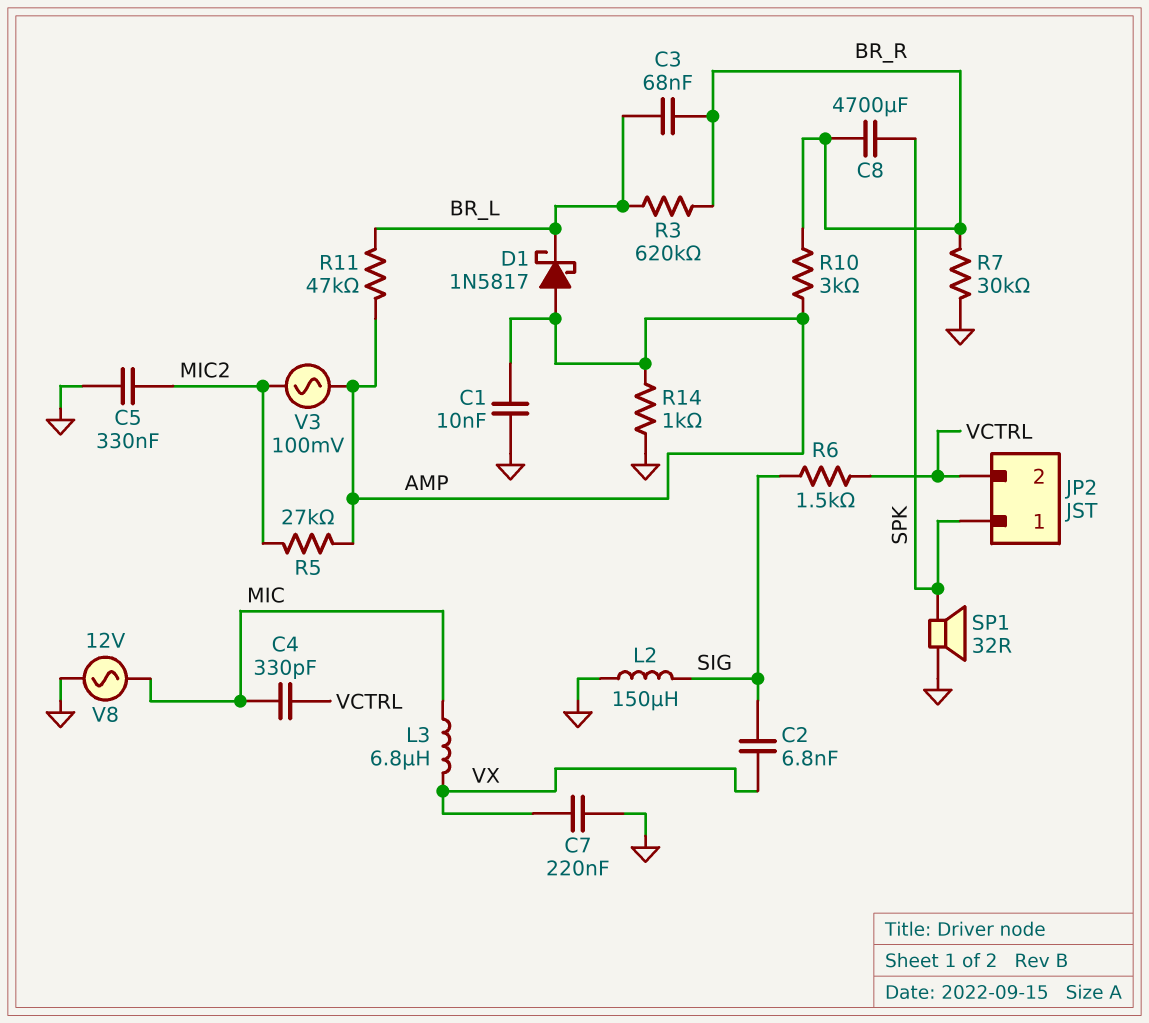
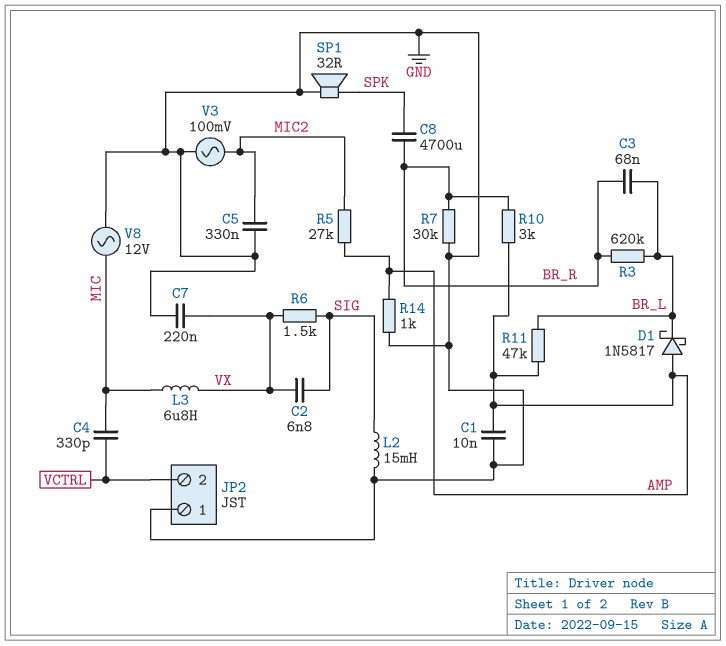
JP2 pin 1: SPK -> GND
L2: 150uH (GND, SIG) -> 15mH (GND, SIG)
R6: 1.5k (SIG, VCTRL) -> 1.5k (SIG, VX)
V3: AC 100mV (AMP, MIC2) -> AC 100mV (GND, MIC2)

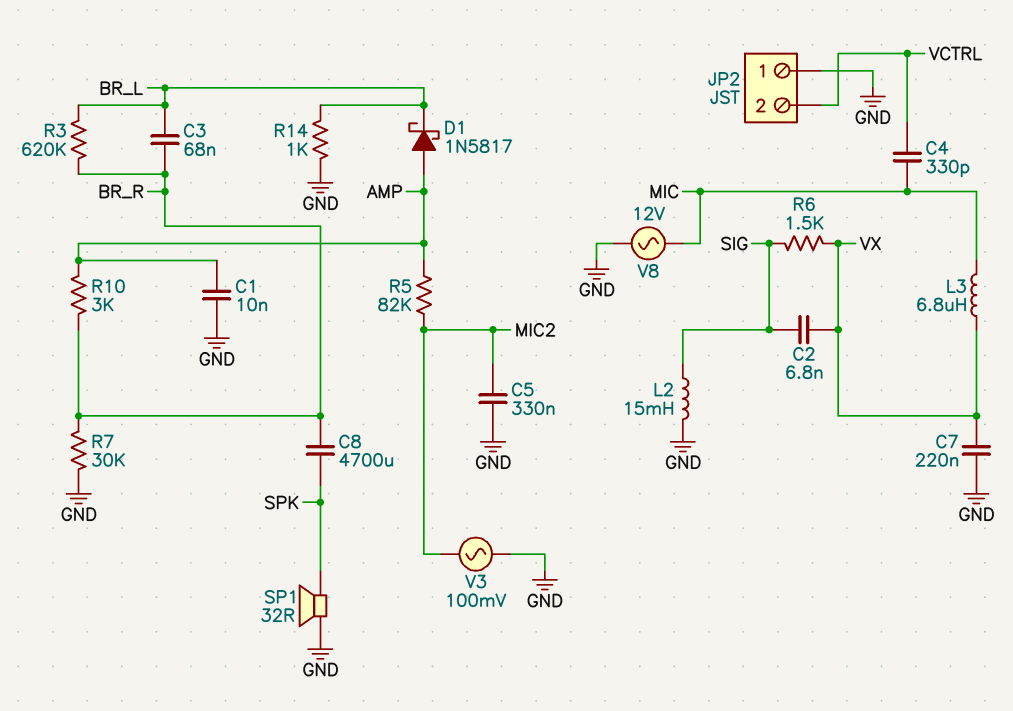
R5: 27k (AMP, MIC2) -> 82k (AMP, MIC2)
R11: 47k (AMP, BR_L) -> none
R14: 1k (AMP, GND) -> 1k (BR_L, GND)

